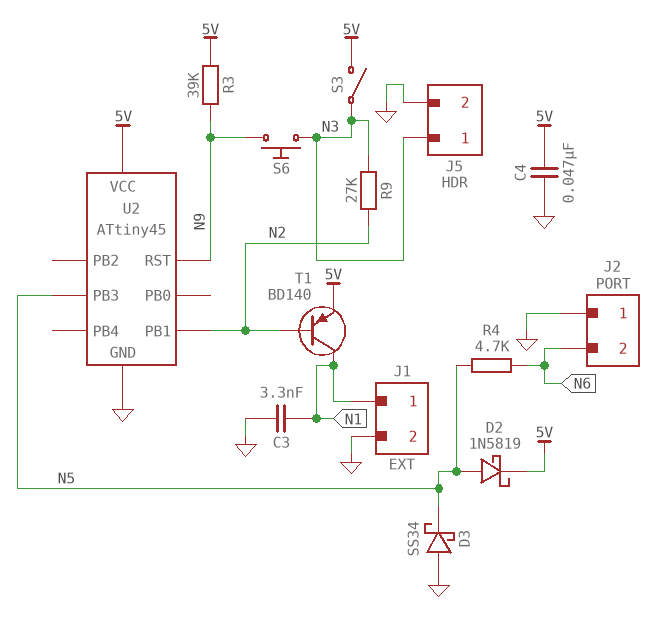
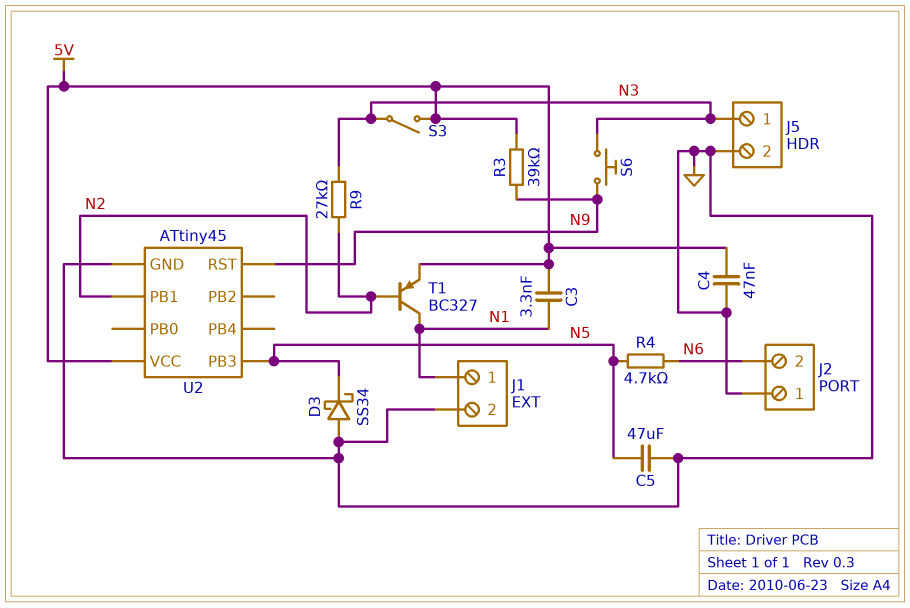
C3: 3.3nF (GND, N1) -> 3.3nF (5V, N1)
C5: none -> 47uF (GND, N5)
D2: schottky 1N5819 (A N5, K 5V) -> none
T1: PNP BD140 (B N2, C N1, E 5V) -> PNP BC327 (B N2, C N1, E 5V)

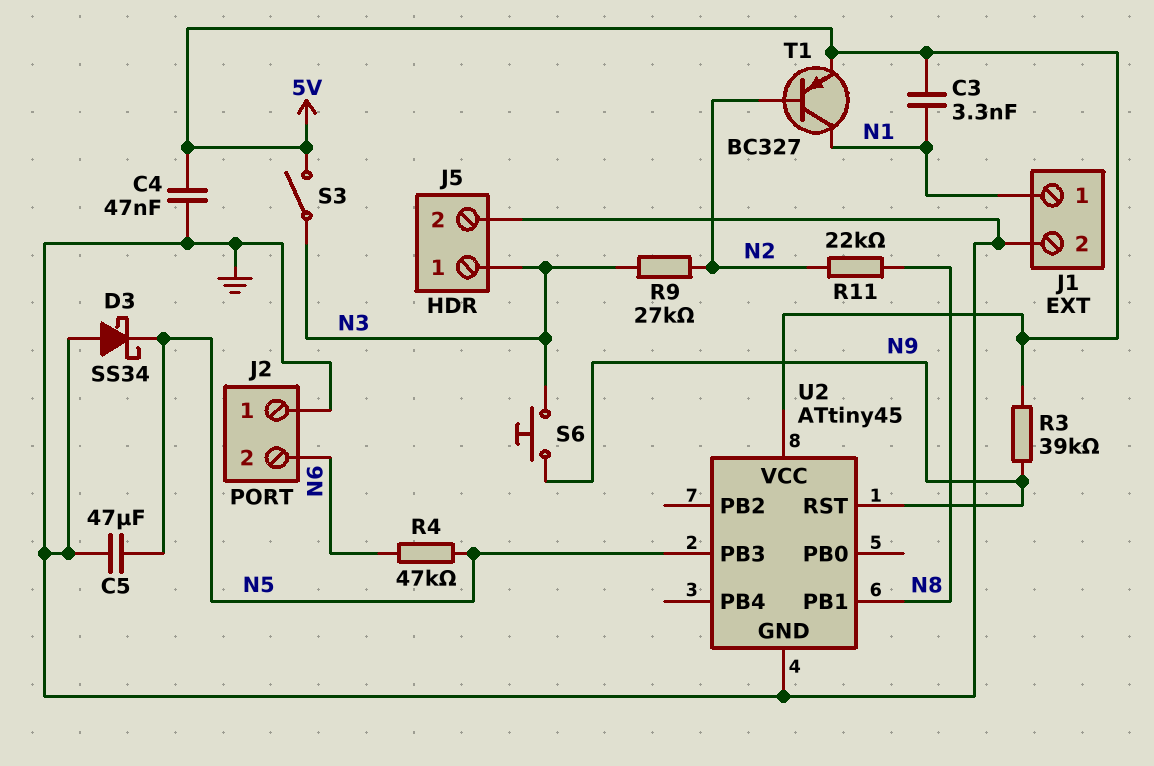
R4: 4.7k (N5, N6) -> 47k (N5, N6)
R11: none -> 22k (N2, N8)
U2 pin PB1: N2 -> N8

